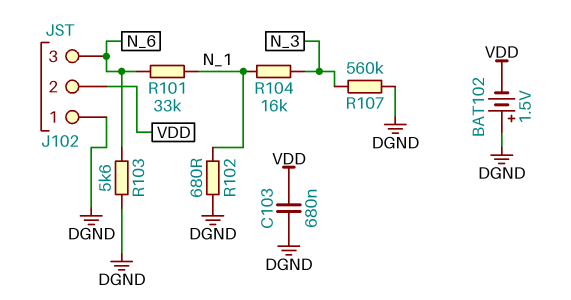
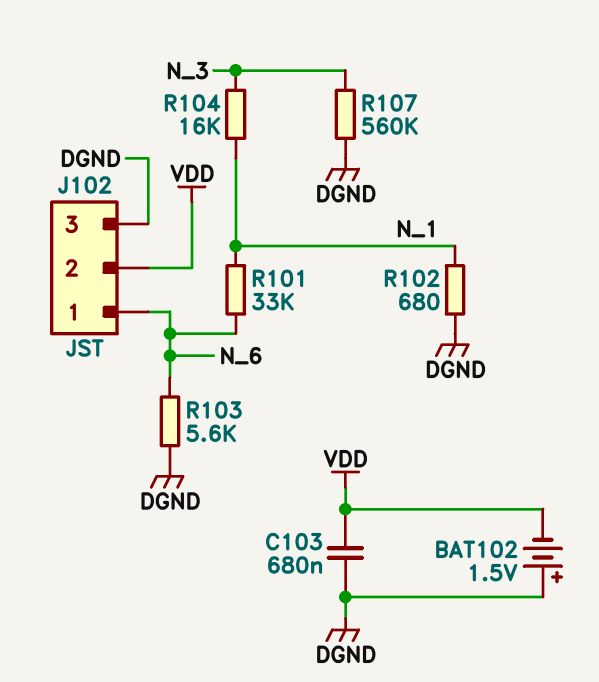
J102 pin 1: DGND -> N_6
J102 pin 3: N_6 -> DGND

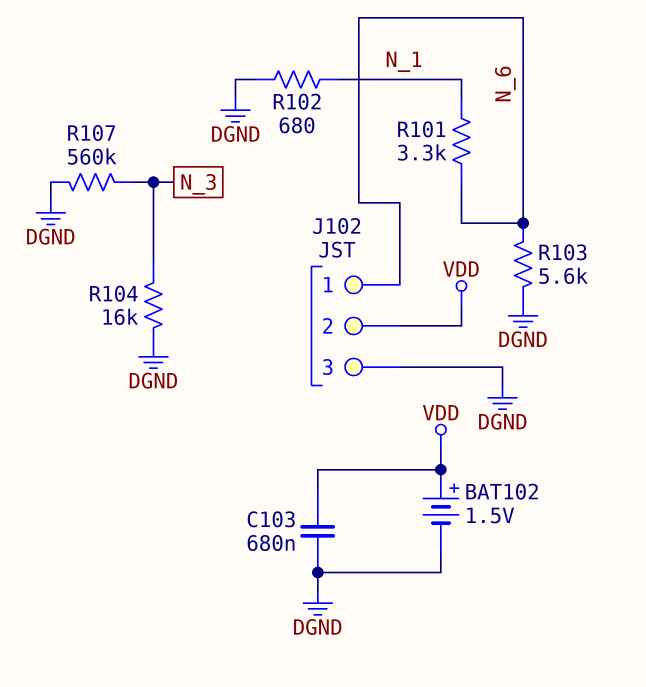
BAT102: 1.5V (plus DGND, minus VDD) -> 1.5V (plus VDD, minus DGND)
R101: 33k (N_1, N_6) -> 3.3k (N_1, N_6)
R104: 16k (N_1, N_3) -> 16k (DGND, N_3)

